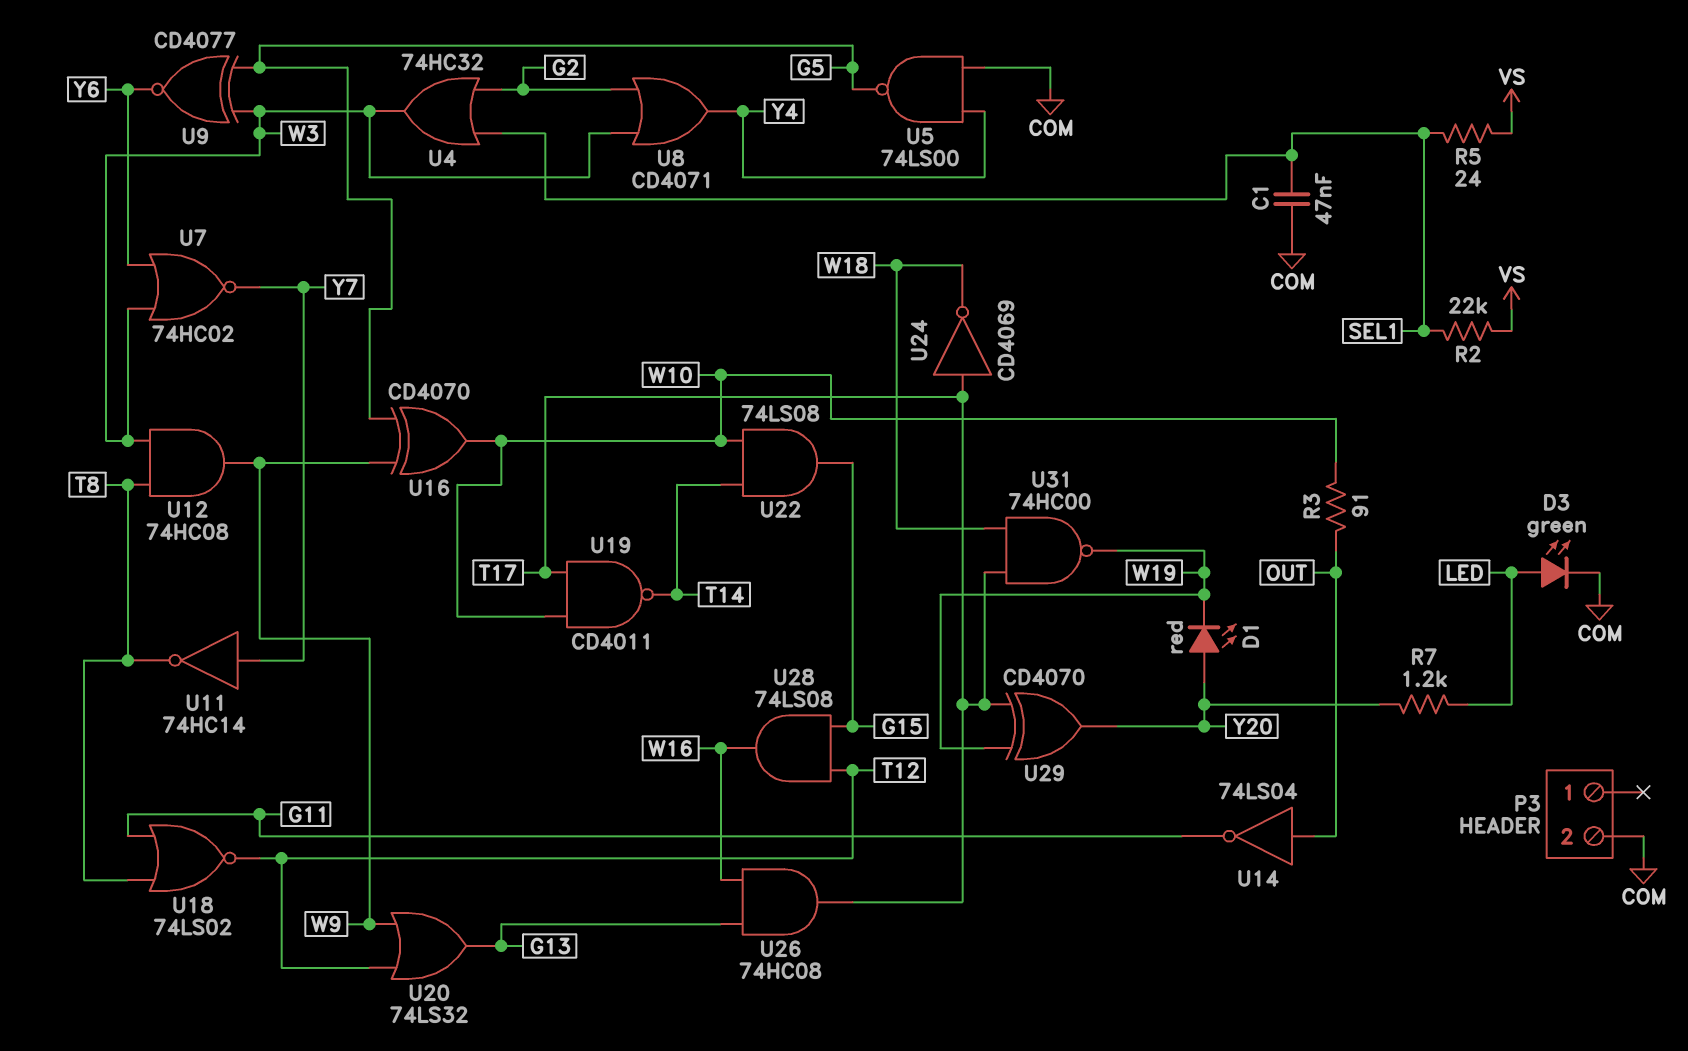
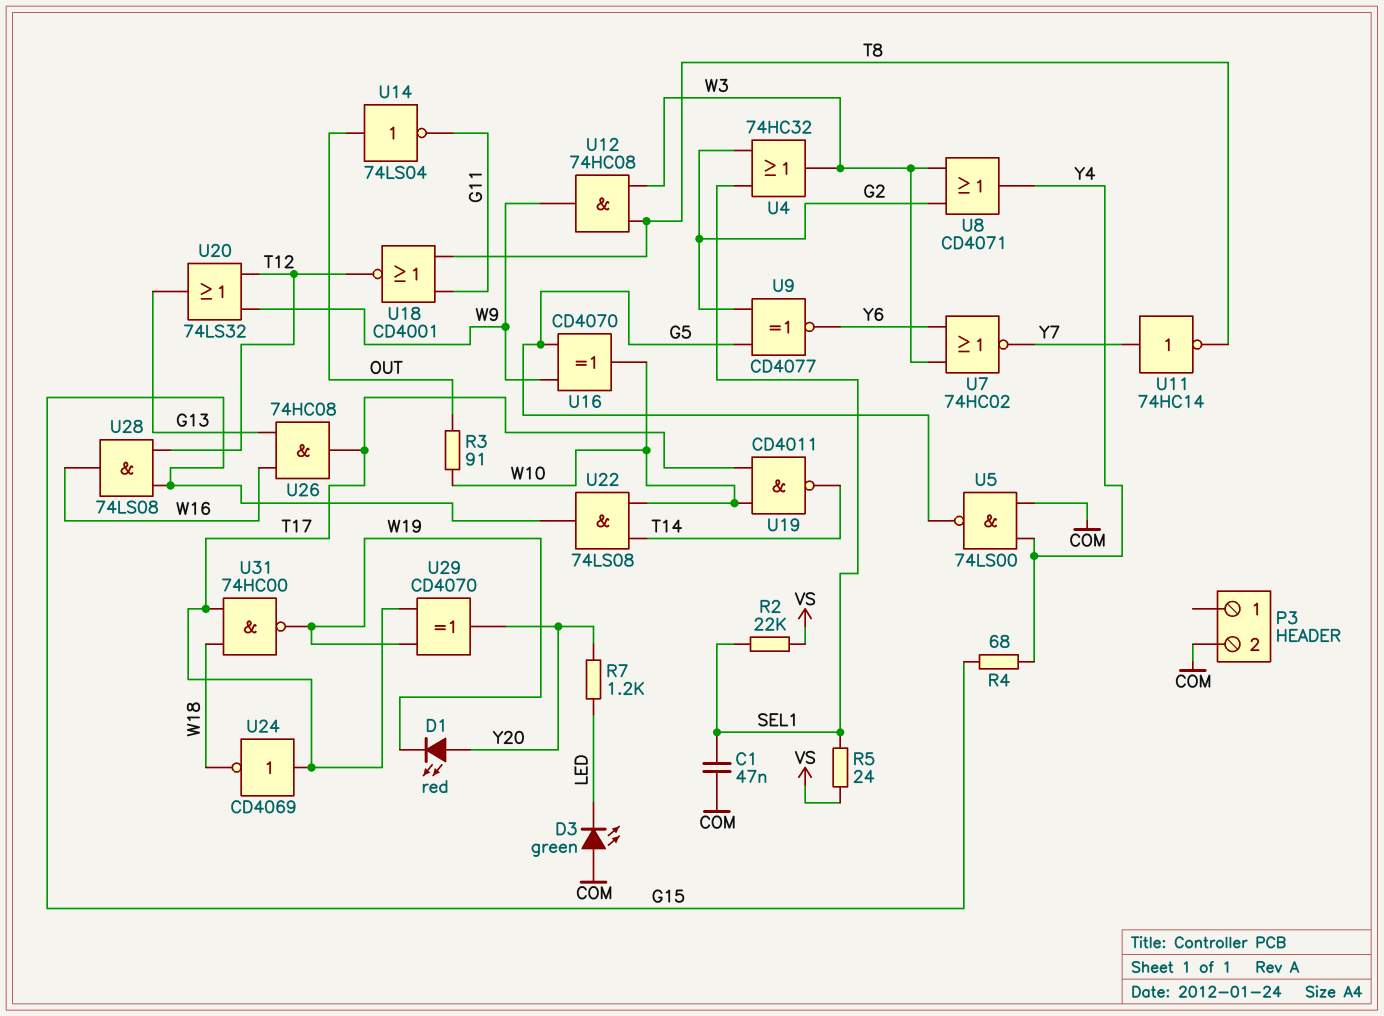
D3: LED green (A LED, K COM) -> LED green (A COM, K LED)
R4: none -> 68 (G15, Y4)
U9: XNOR CD4077 (in G5, in W3, out Y6) -> XNOR CD4077 (in G2, in G5, out Y6)
U18: NOR 74LS02 (in G11, in T8, out T12) -> NOR CD4001 (in G11, in T8, out T12)

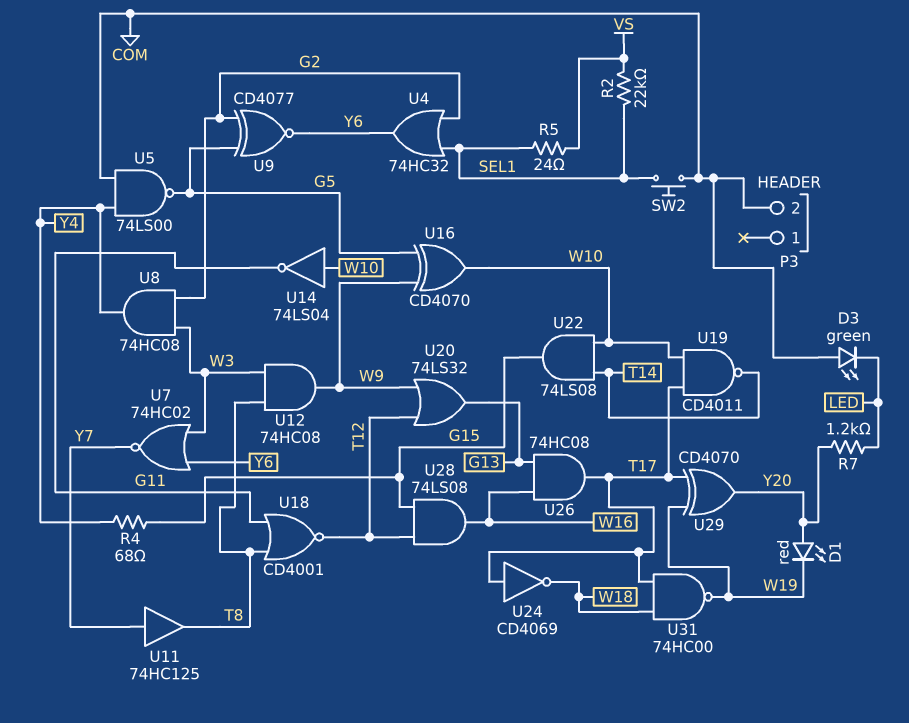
C1: 47nF (COM, SEL1) -> none
R3: 91 (OUT, W10) -> none
SW2: none -> button (COM, SEL1)
U4: OR 74HC32 (in G2, in SEL1, out W3) -> OR 74HC32 (in G2, in SEL1, out Y6)
U8: OR CD4071 (in G2, in W3, out Y4) -> AND 74HC08 (in G2, in W3, out Y4)
U11: NOT 74HC14 (in Y7, out T8) -> buffer 74HC125 (in Y7, out T8)
U14: NOT 74LS04 (in OUT, out G11) -> NOT 74LS04 (in W10, out G11)

